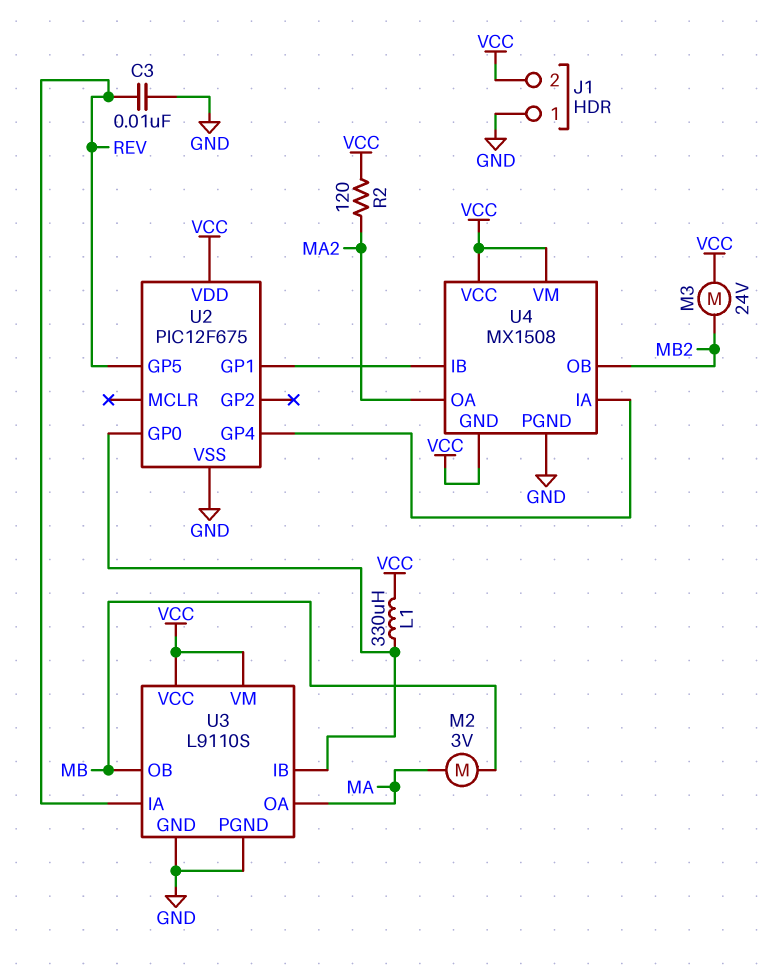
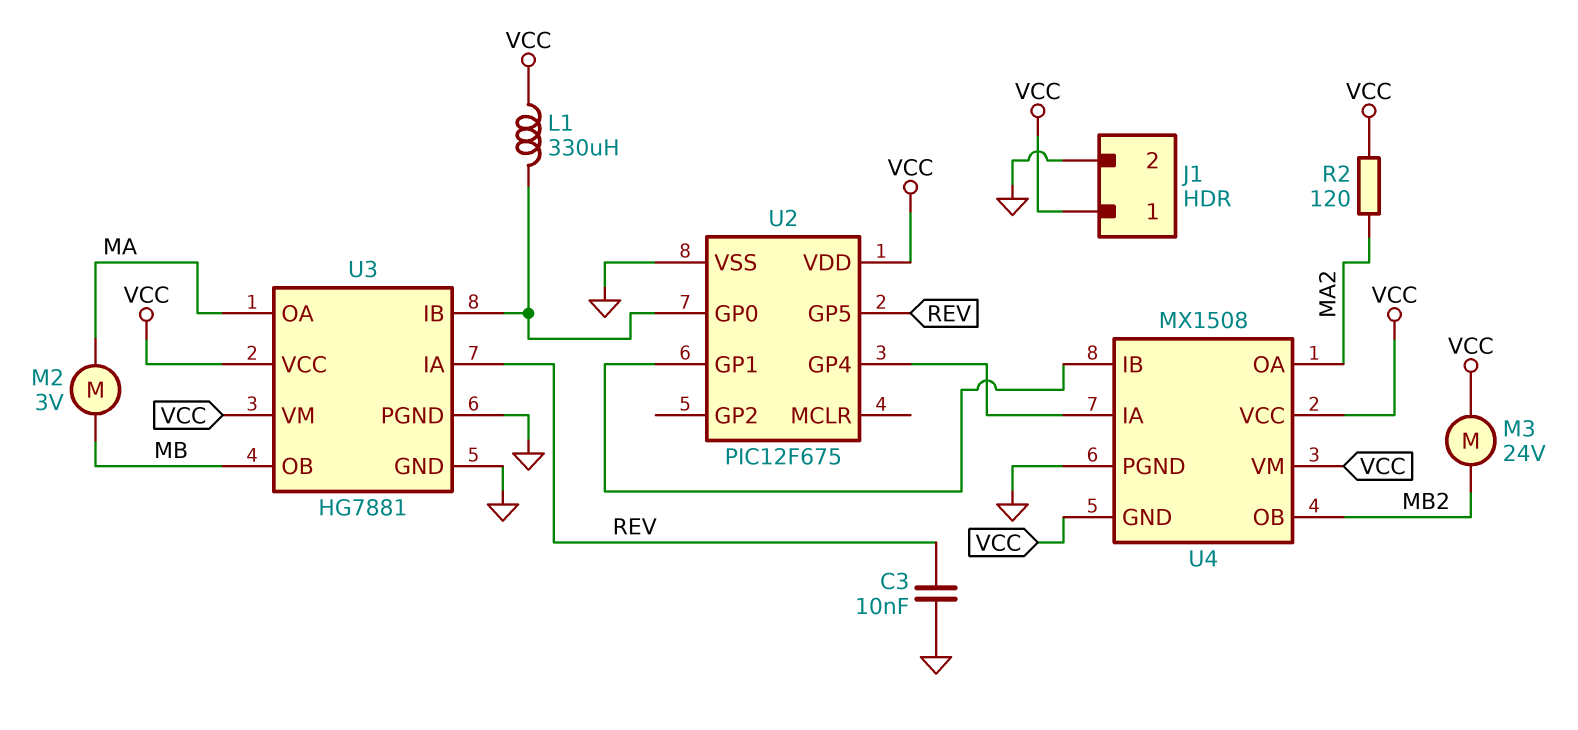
J1 pin 1: GND -> VCC
J1 pin 2: VCC -> GND
U3: L9110S -> HG7881

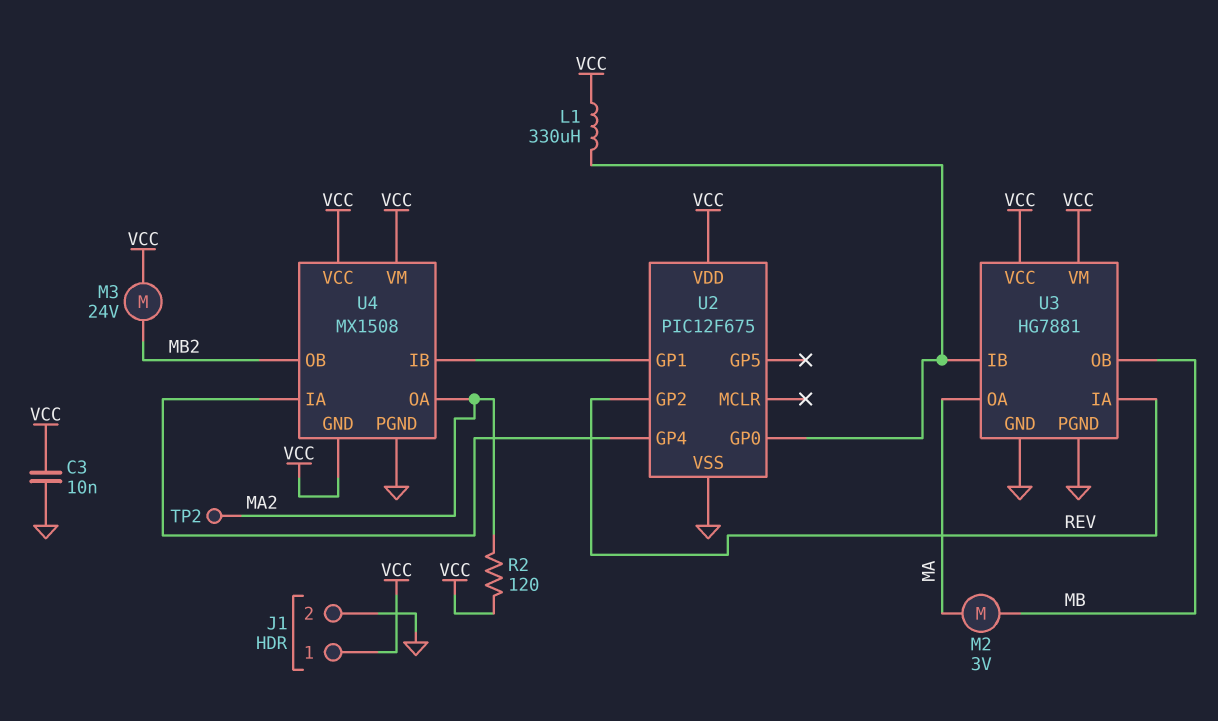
C3: 10nF (GND, REV) -> 10nF (GND, VCC)
TP2: none -> test point (MA2)
U2 pin GP2: none -> REV
U2 pin GP5: REV -> none

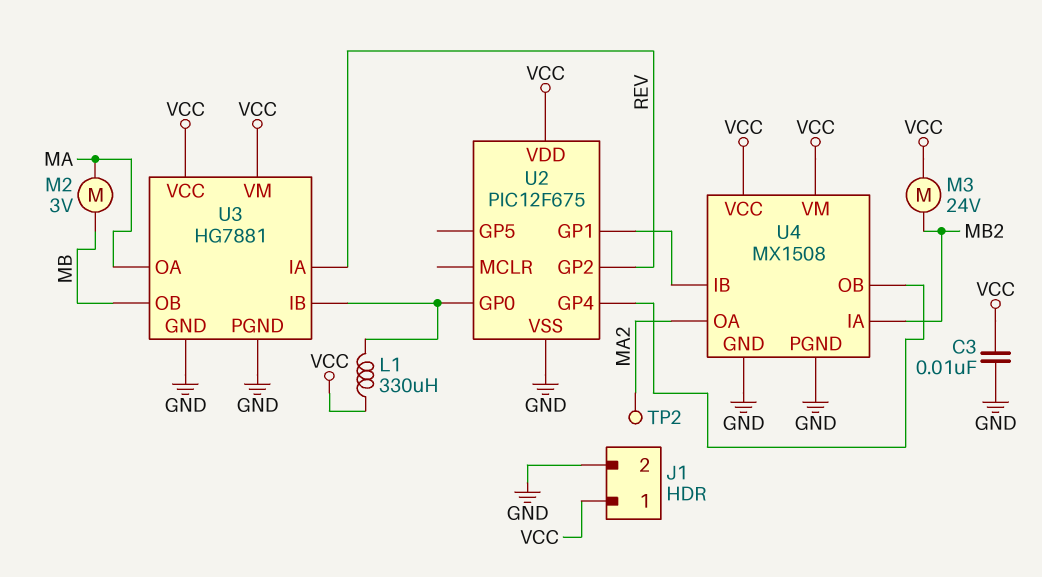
R2: 120 (MA2, VCC) -> none
U4 pin GND: VCC -> GND
U4 pin IA: U2/GP4 -> MB2
U4 pin OB: MB2 -> U2/GP4

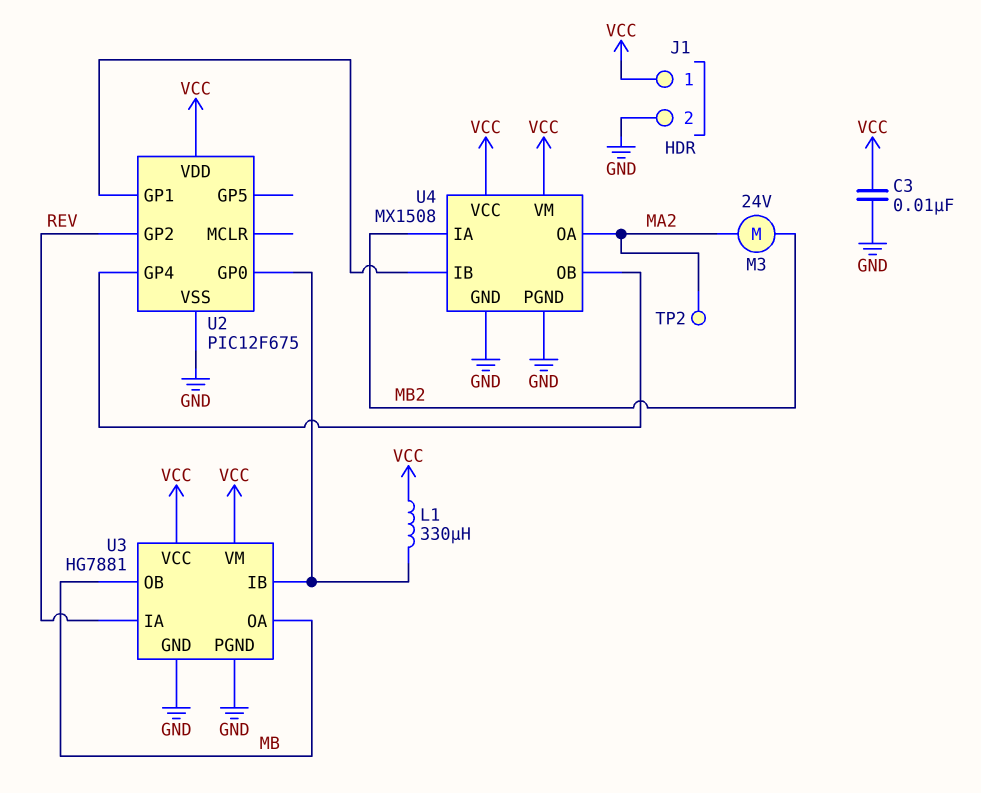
M2: motor 3V (MA, MB) -> none
M3: motor 24V (MB2, VCC) -> motor 24V (MA2, MB2)
U3 pin OA: MA -> MB

